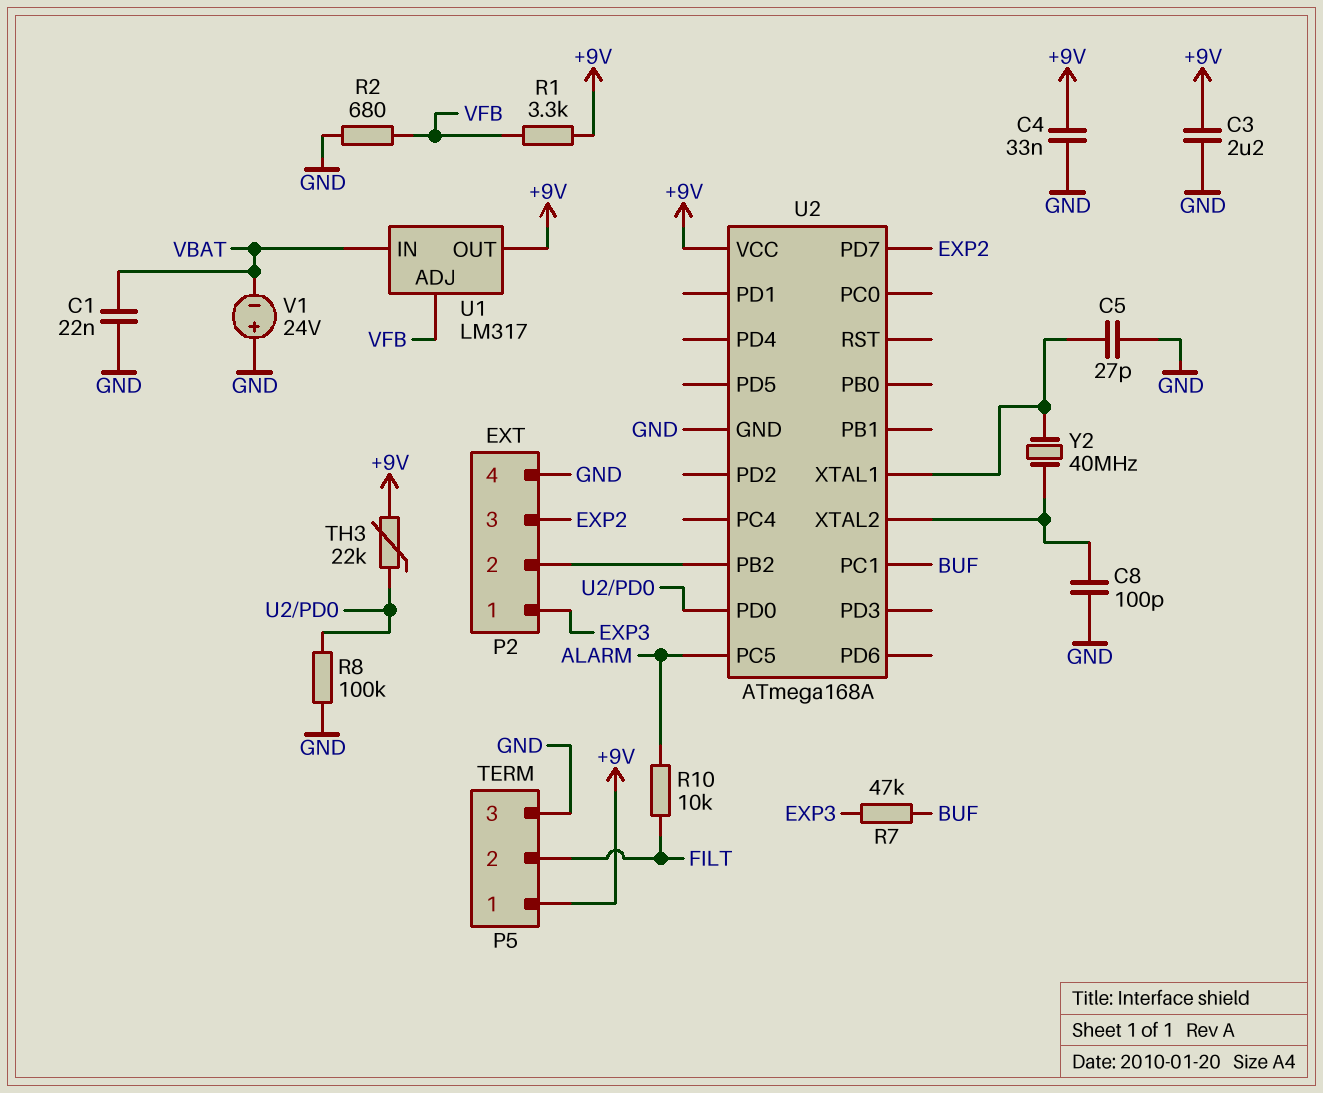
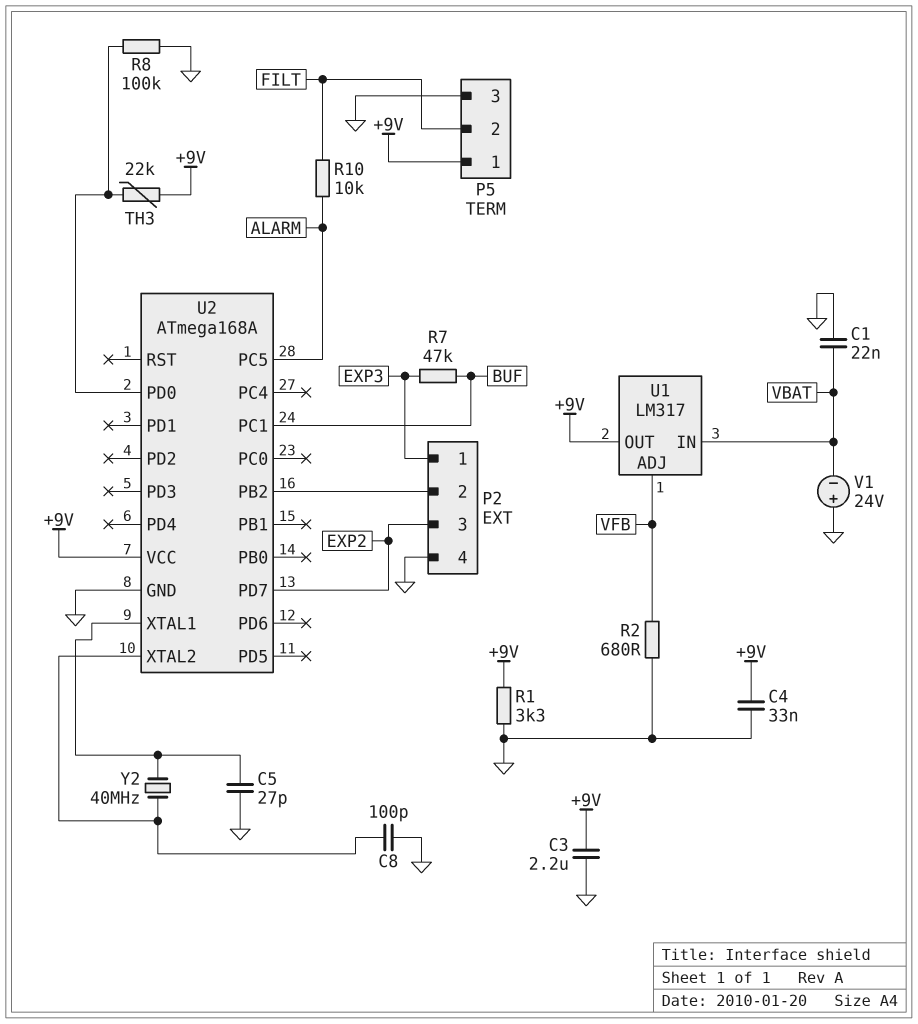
R1: 3.3k (+9V, VFB) -> 3.3k (+9V, GND)

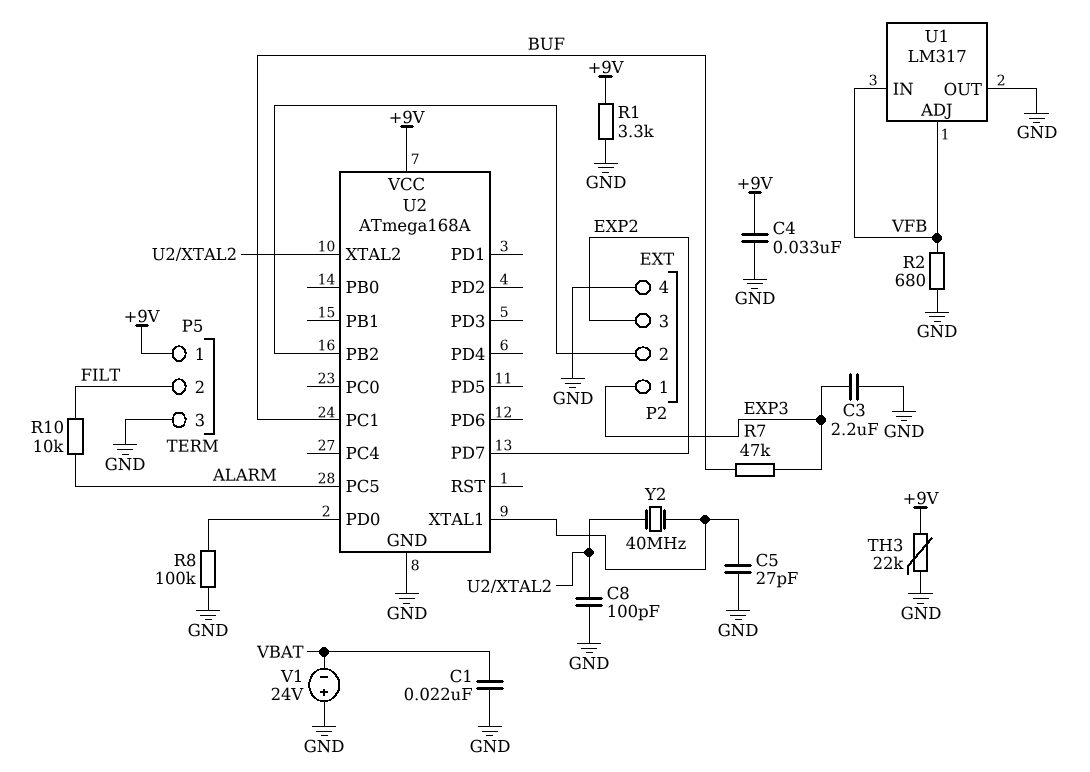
C3: 2.2uF (+9V, GND) -> 2.2uF (EXP3, GND)
TH3: 22k (+9V, U2/PD0) -> 22k (+9V, GND)
U1 pin IN: VBAT -> VFB
U1 pin OUT: +9V -> GND

